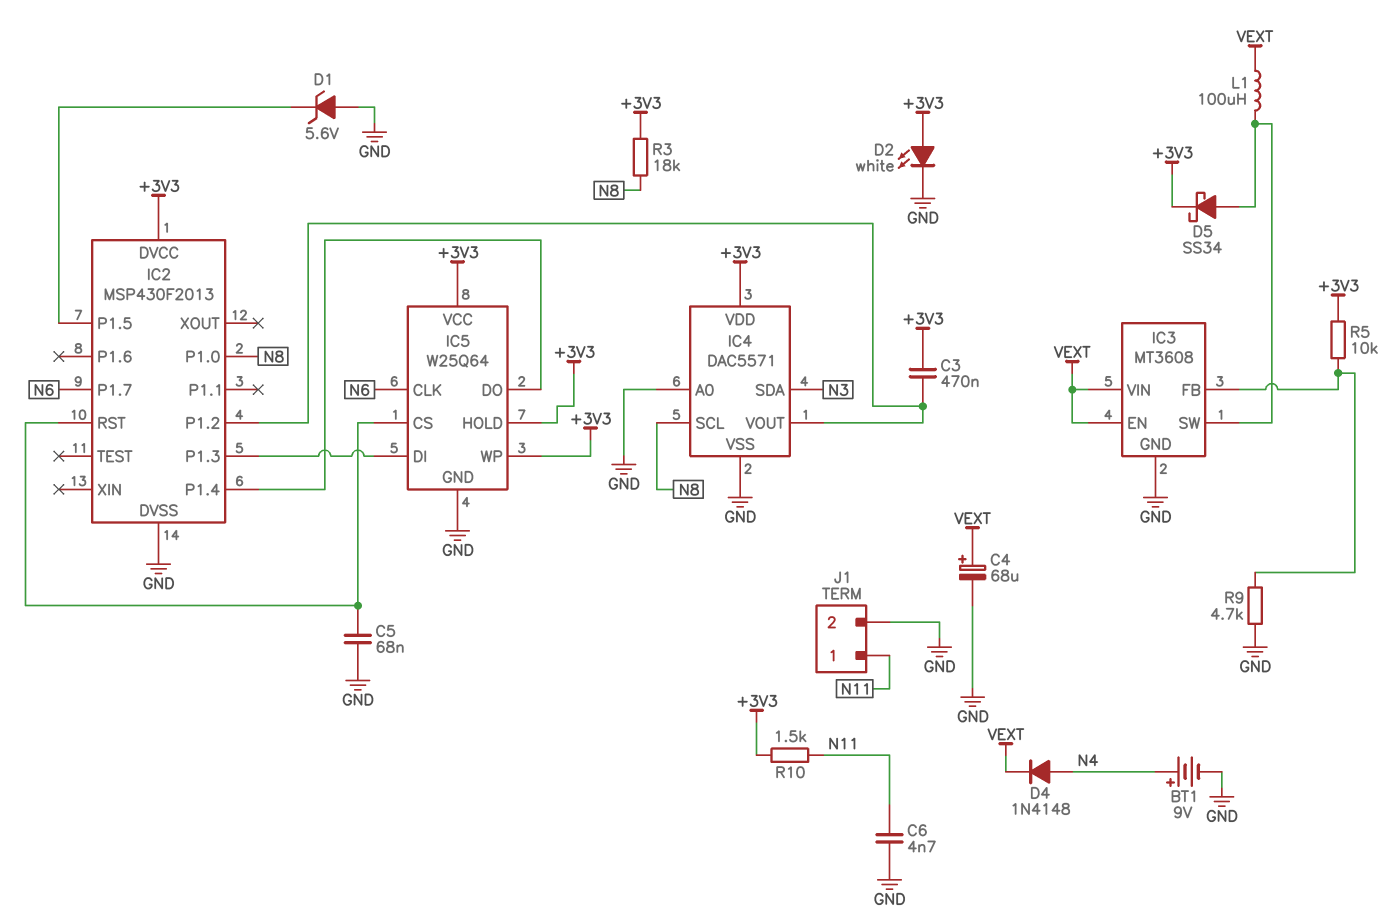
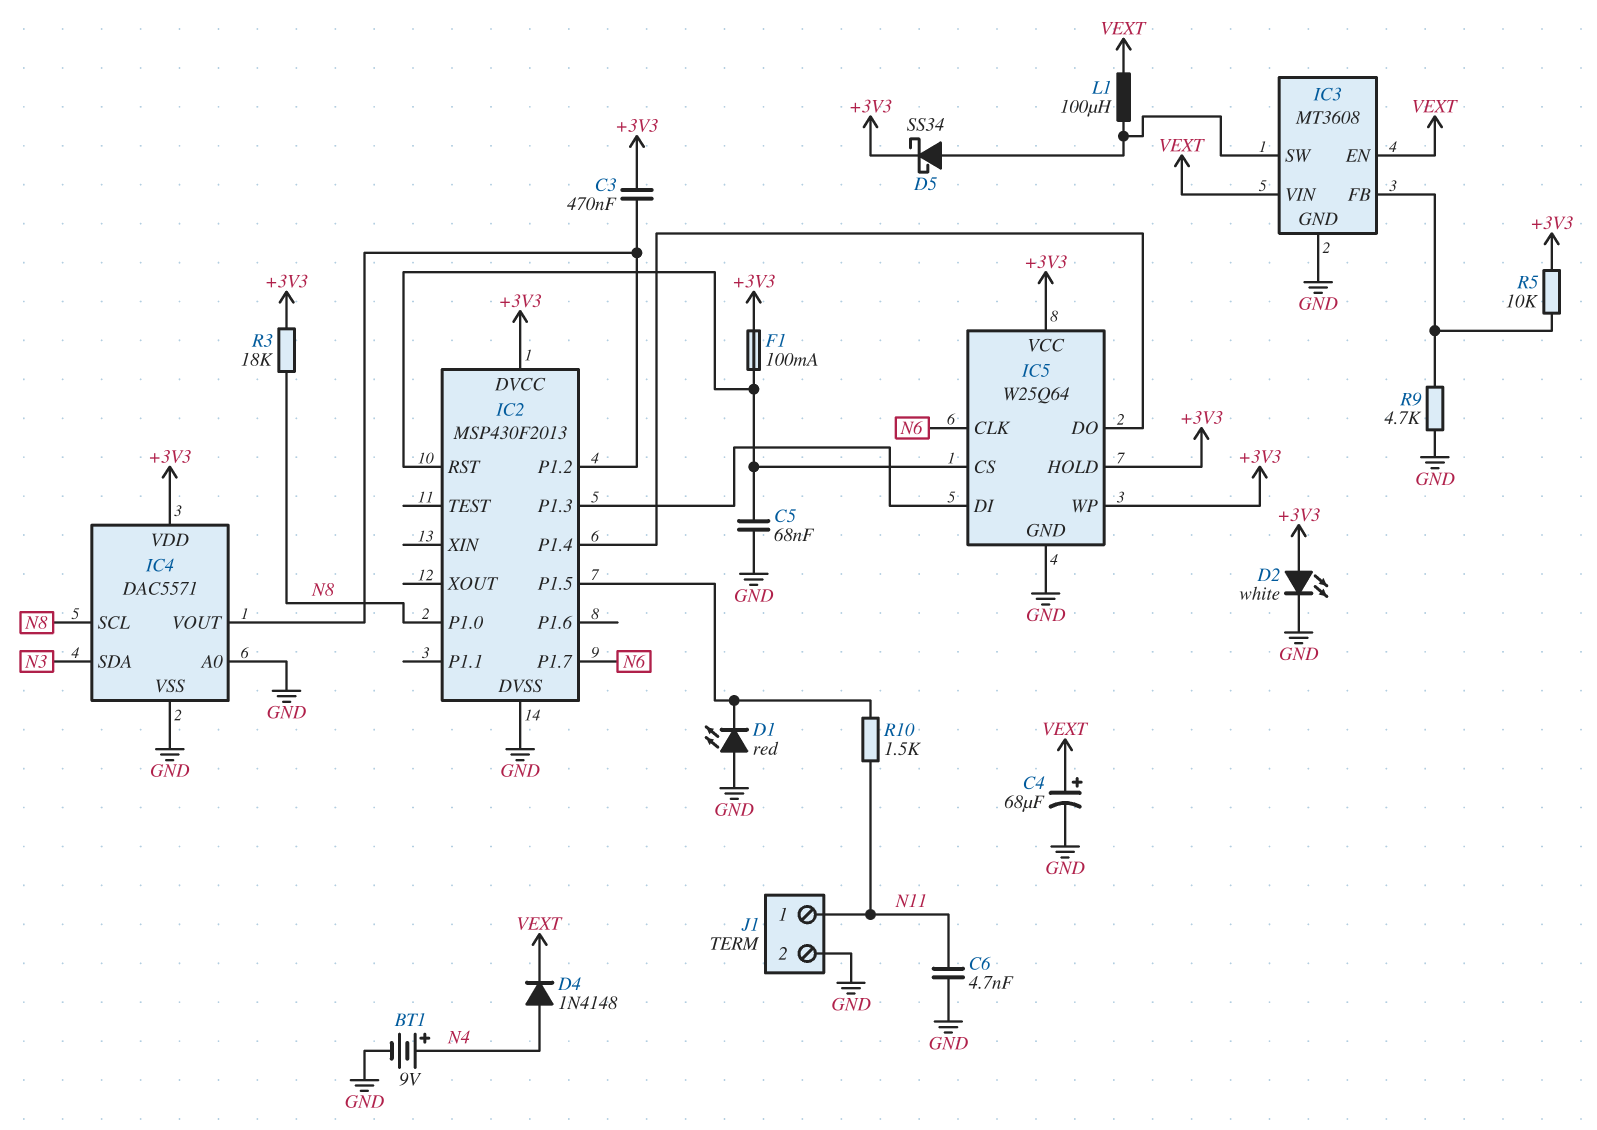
D1: zener 5.6V (A GND, K IC2/P1.5) -> LED red (A GND, K IC2/P1.5)
F1: none -> 100mA (+3V3, IC2/RST)
R10: 1.5k (+3V3, N11) -> 1.5k (IC2/P1.5, N11)

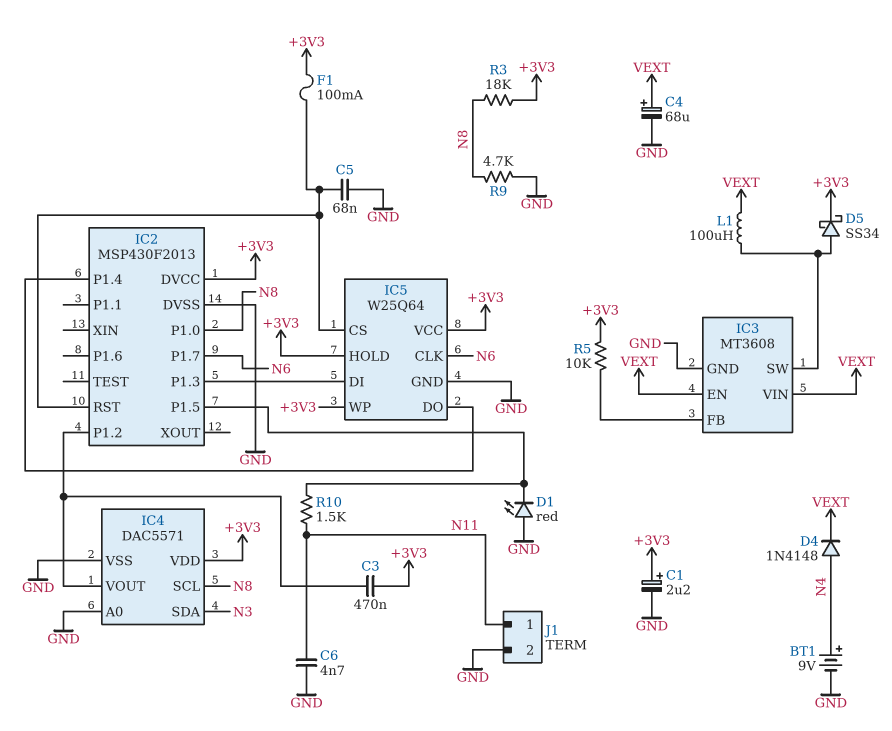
C1: none -> 2.2uF (plus +3V3, minus GND)
D2: LED white (A +3V3, K GND) -> none
R9: 4.7k (GND, IC3/FB) -> 4.7k (GND, N8)

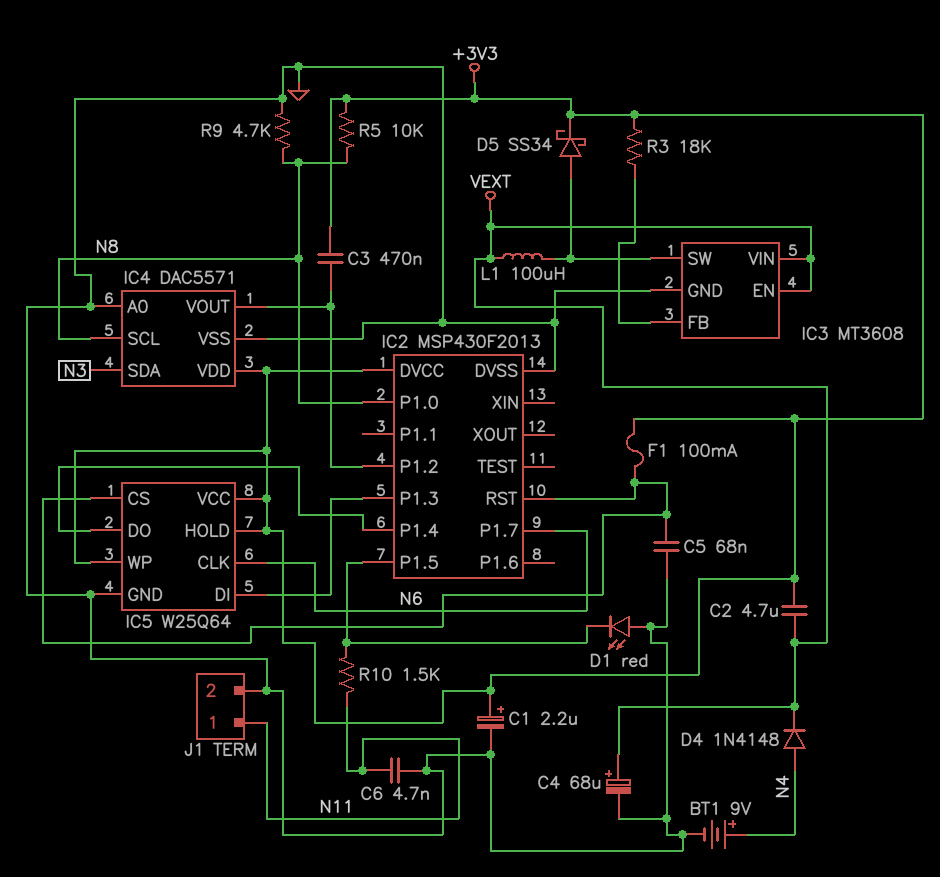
C2: none -> 4.7uF (+3V3, VEXT)
R3: 18k (+3V3, N8) -> 18k (+3V3, IC3/FB)
R5: 10k (+3V3, IC3/FB) -> 10k (+3V3, N8)

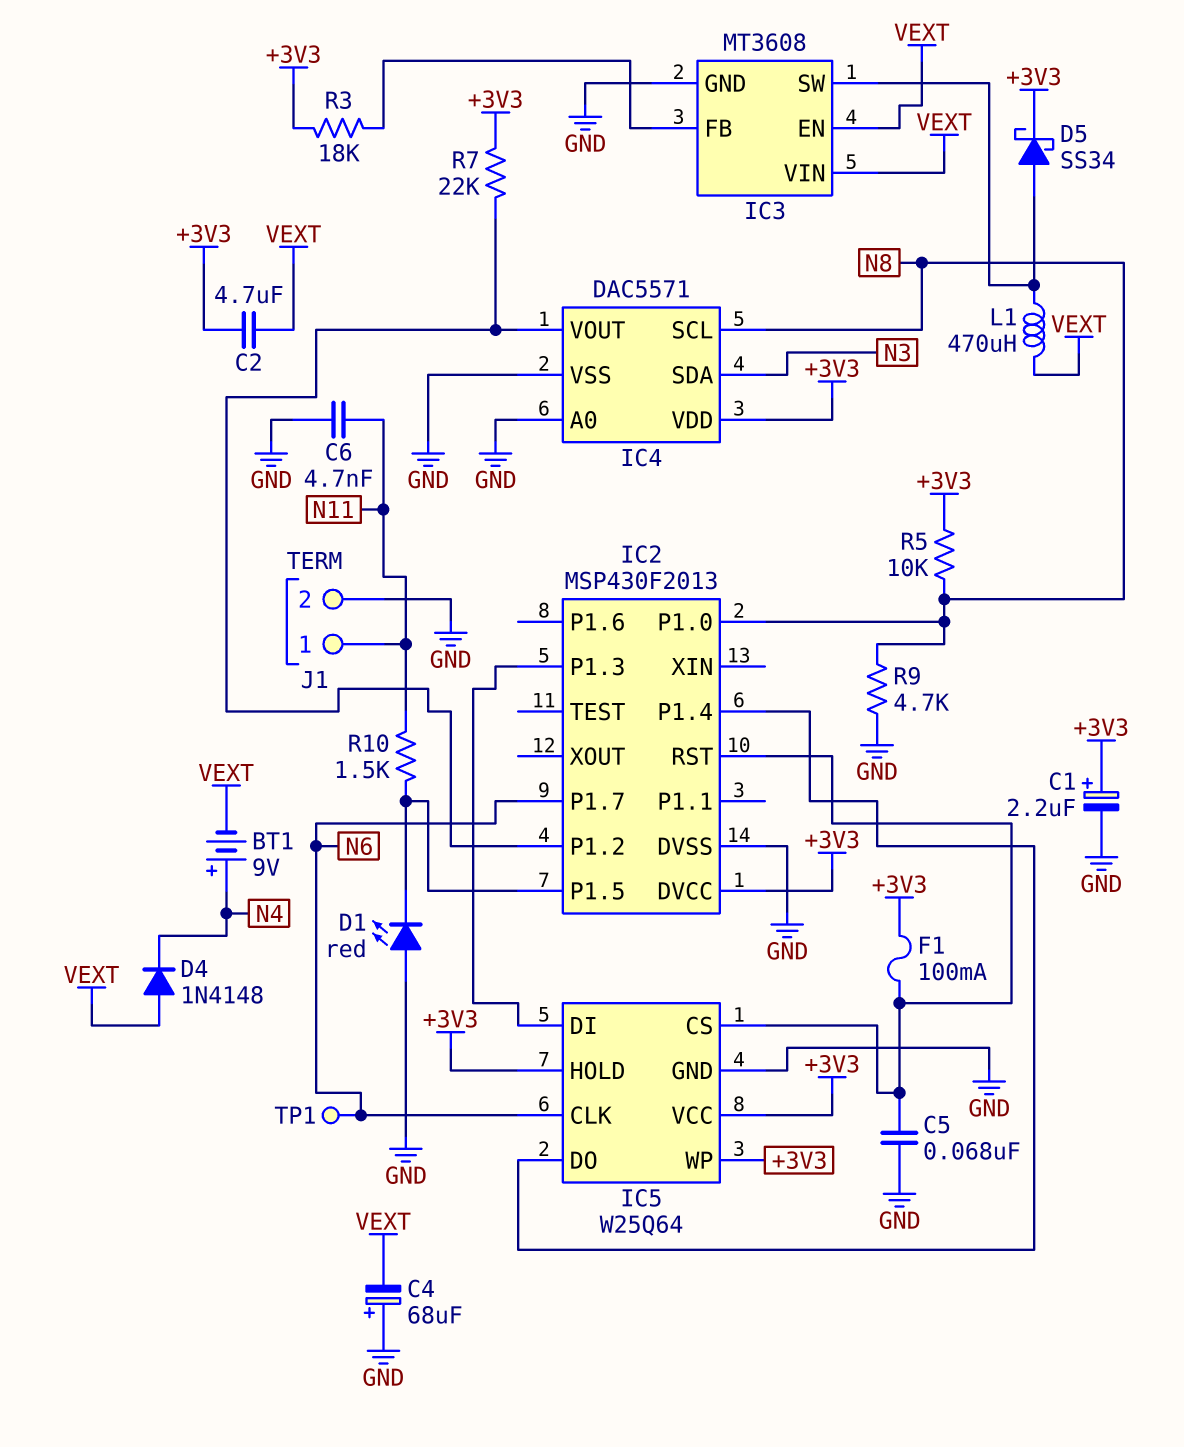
BT1: 9V (plus N4, minus GND) -> 9V (plus N4, minus VEXT)
C3: 470nF (+3V3, IC2/P1.2) -> none
C4: 68uF (plus VEXT, minus GND) -> 68uF (plus GND, minus VEXT)
D4: diode 1N4148 (A N4, K VEXT) -> diode 1N4148 (A VEXT, K N4)
L1: 100uH (IC3/SW, VEXT) -> 470uH (IC3/SW, VEXT)
R7: none -> 22k (+3V3, IC2/P1.2)
TP1: none -> test point (N6)

